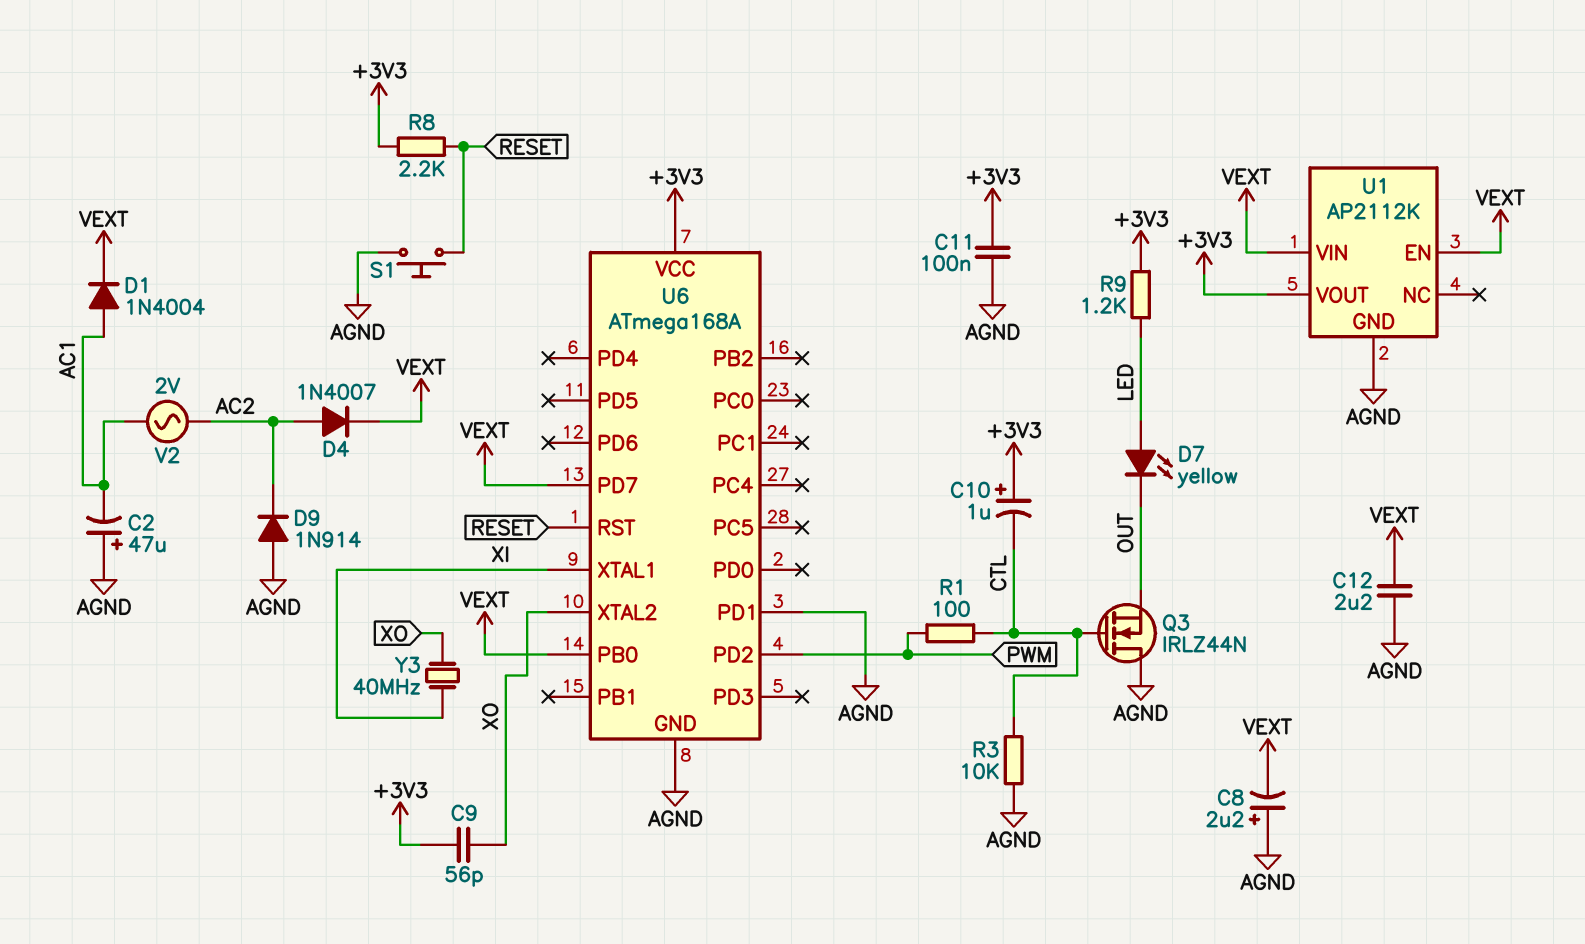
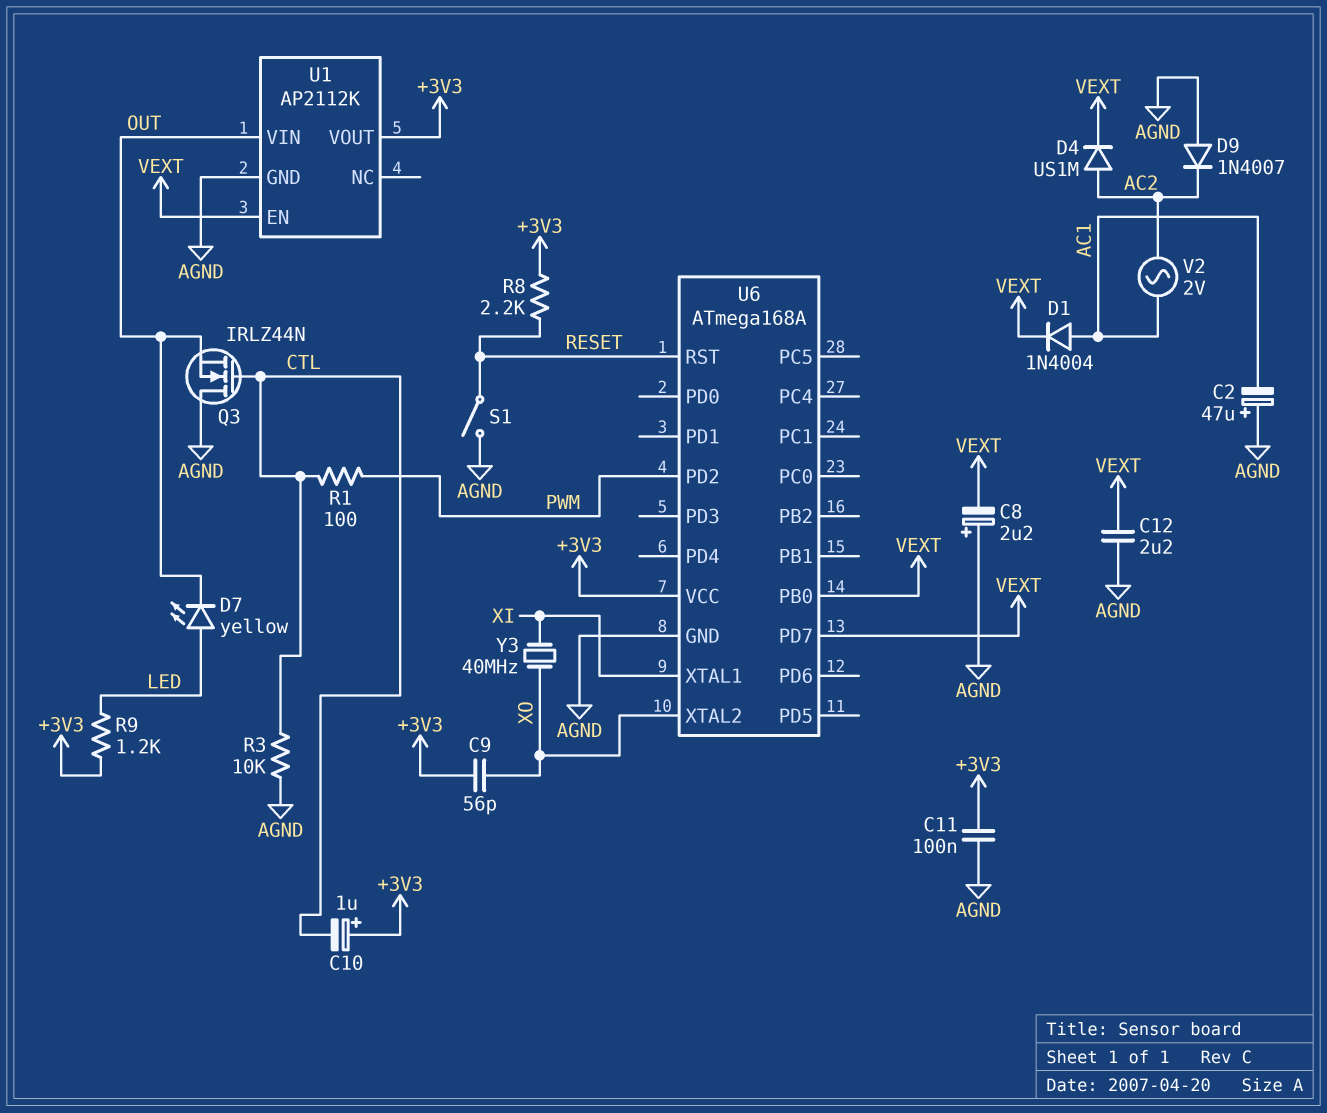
D4: diode 1N4007 (A AC2, K VEXT) -> diode US1M (A AC2, K VEXT)
D9: diode 1N914 (A AGND, K AC2) -> diode 1N4007 (A AGND, K AC2)
S1: button (AGND, RESET) -> switch (AGND, RESET)
U1 pin VIN: VEXT -> OUT
U6 pin PD1: AGND -> none

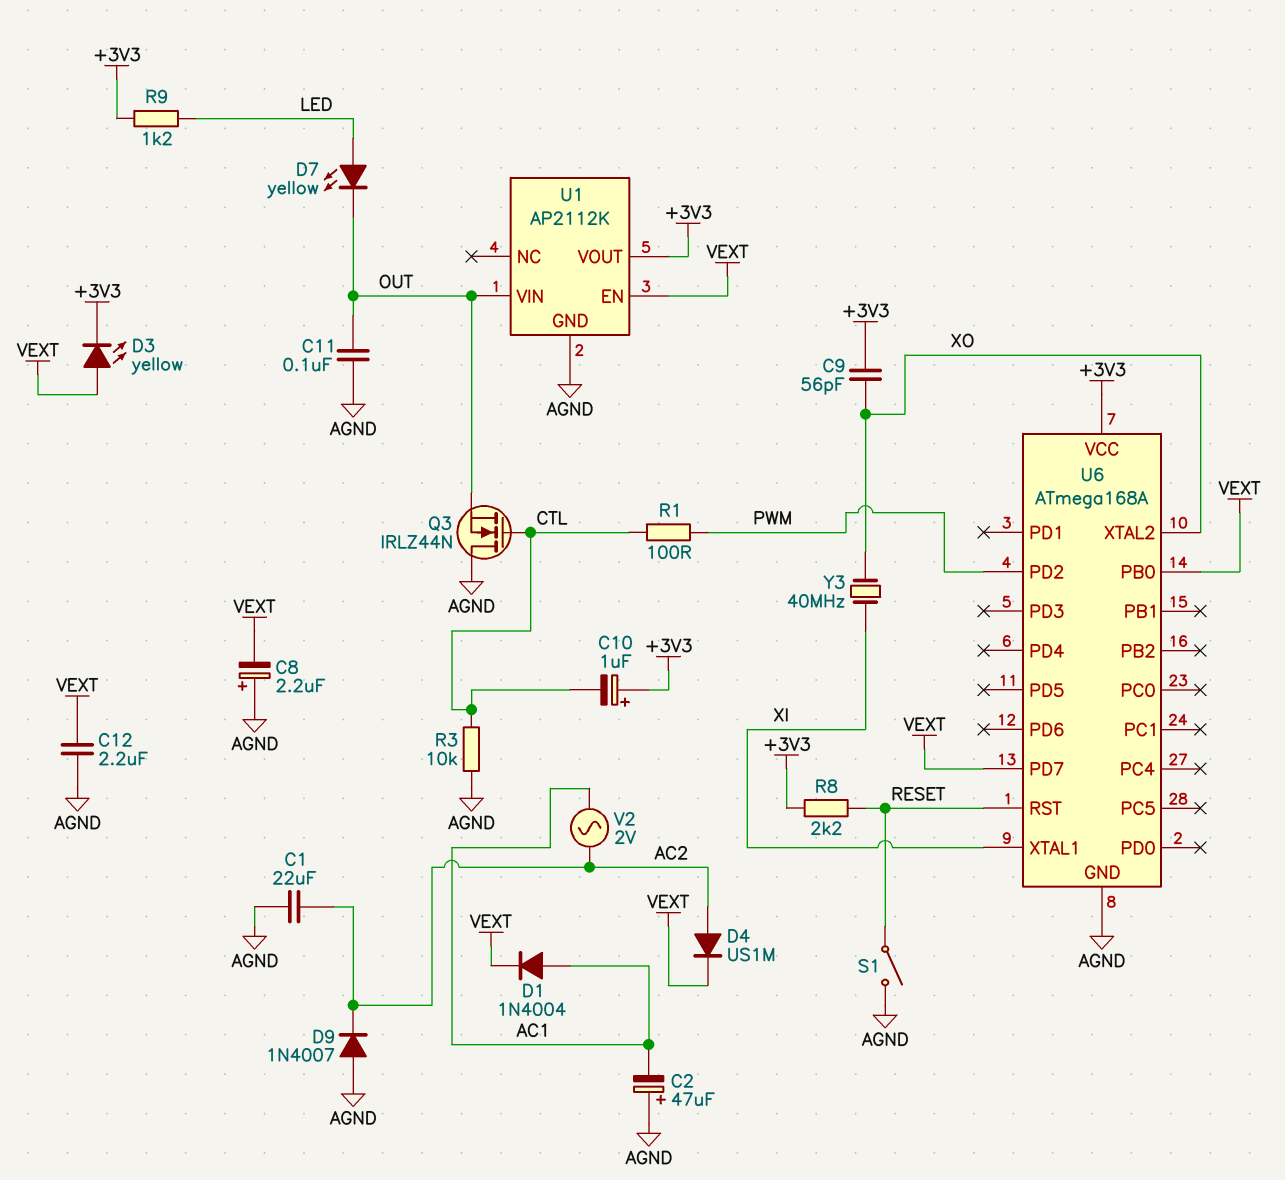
C1: none -> 22uF (AC2, AGND)
C11: 100nF (+3V3, AGND) -> 100nF (AGND, OUT)
D3: none -> LED yellow (A VEXT, K +3V3)

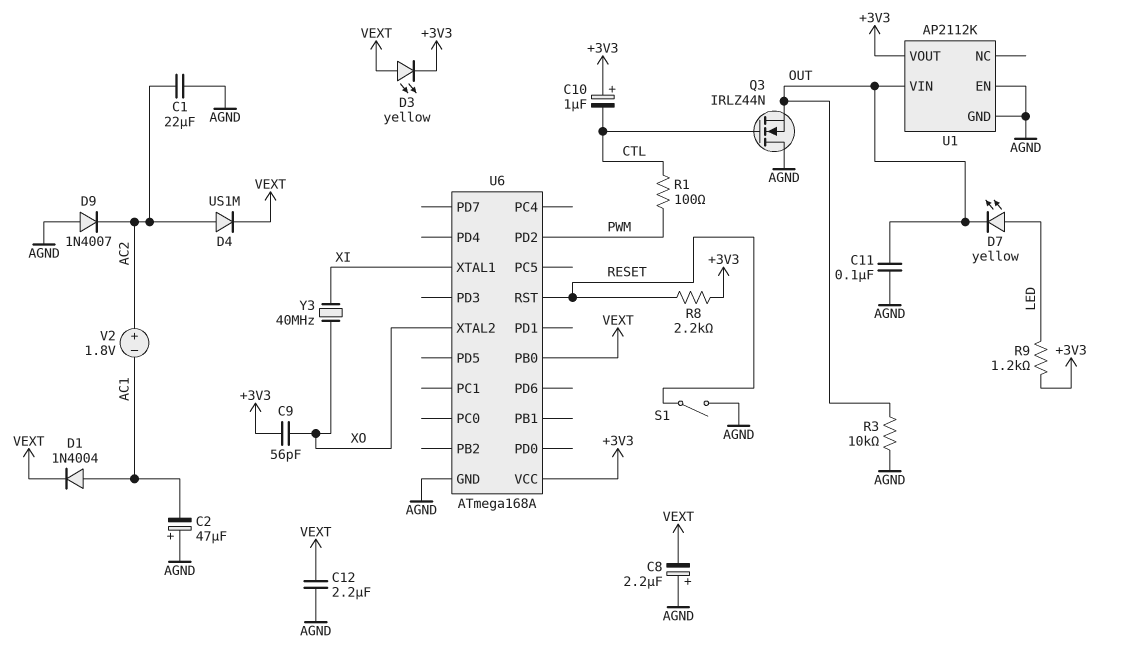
R3: 10k (AGND, CTL) -> 10k (AGND, OUT)
U1 pin EN: VEXT -> AGND
U6 pin PD7: VEXT -> none
V2: AC 2V (AC1, AC2) -> 1.8V (plus AC2, minus AC1)

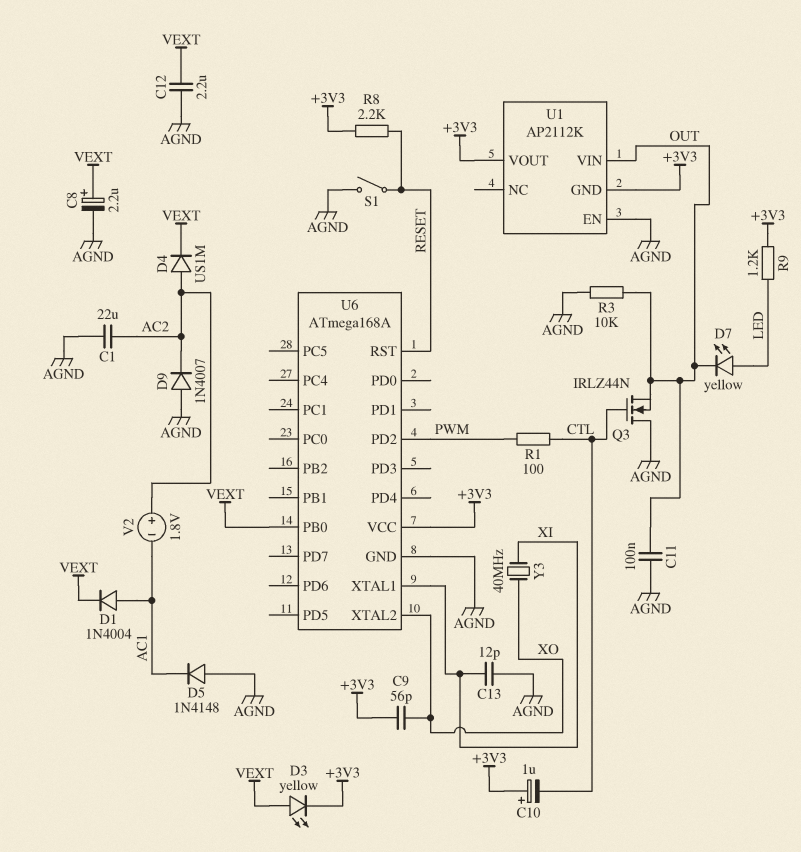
C2: 47uF (plus AGND, minus AC1) -> none
C8: 2.2uF (plus AGND, minus VEXT) -> 2.2uF (plus VEXT, minus AGND)
C13: none -> 12pF (AGND, XI)
D5: none -> diode 1N4148 (A AGND, K AC1)
U1 pin GND: AGND -> +3V3

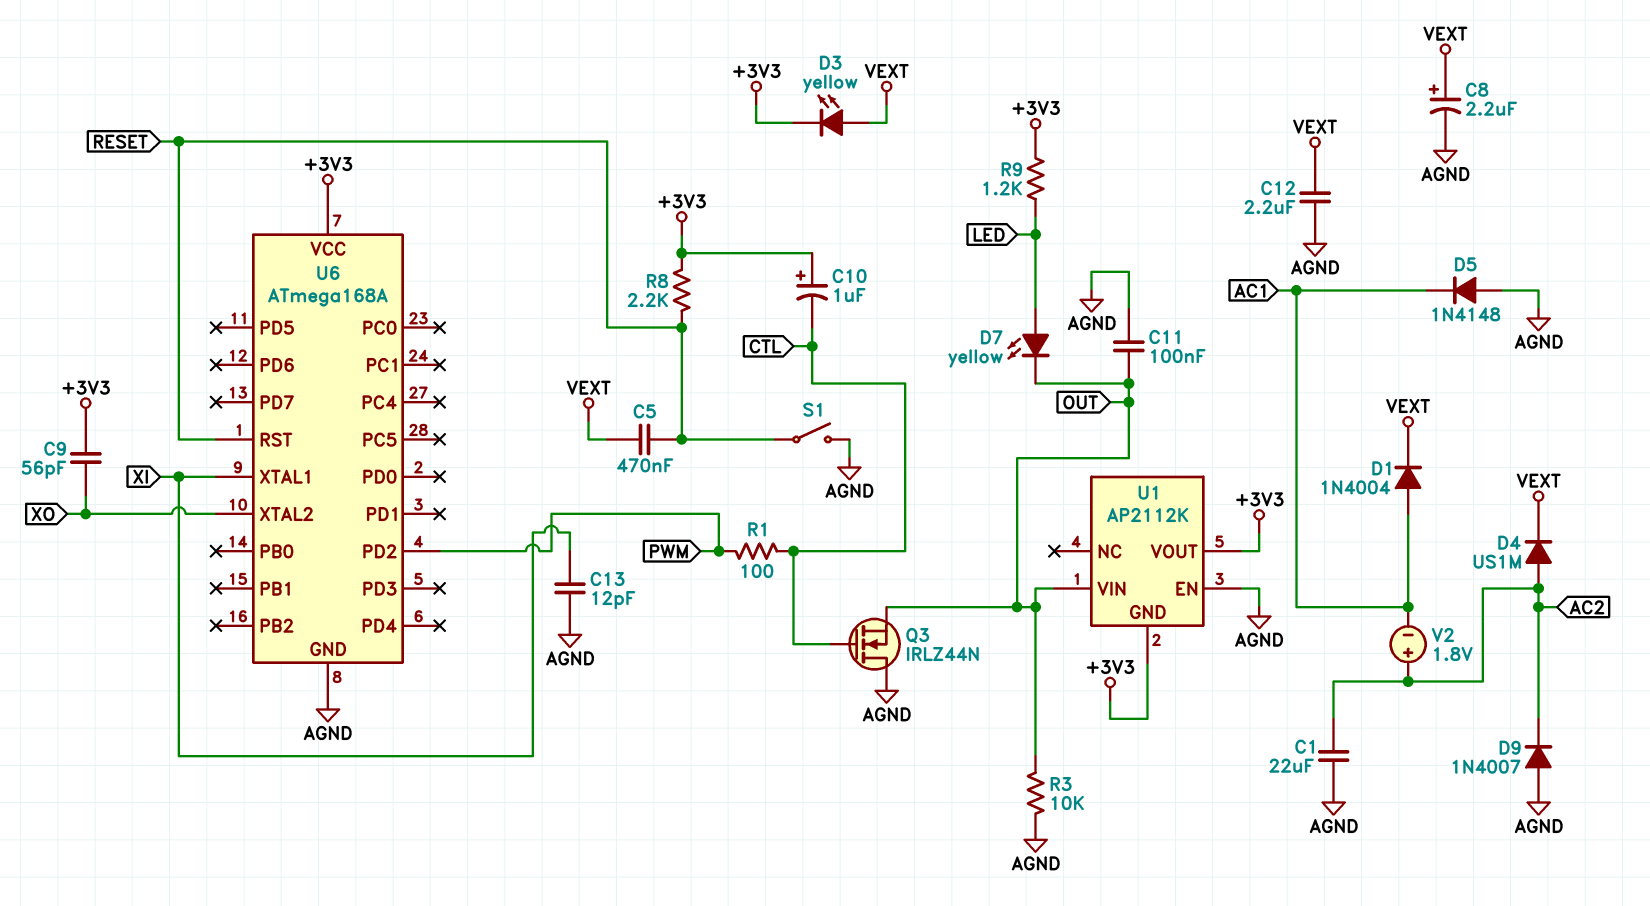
C5: none -> 470nF (RESET, VEXT)
U6 pin PB0: VEXT -> none
Y3: 40MHz (XI, XO) -> none

